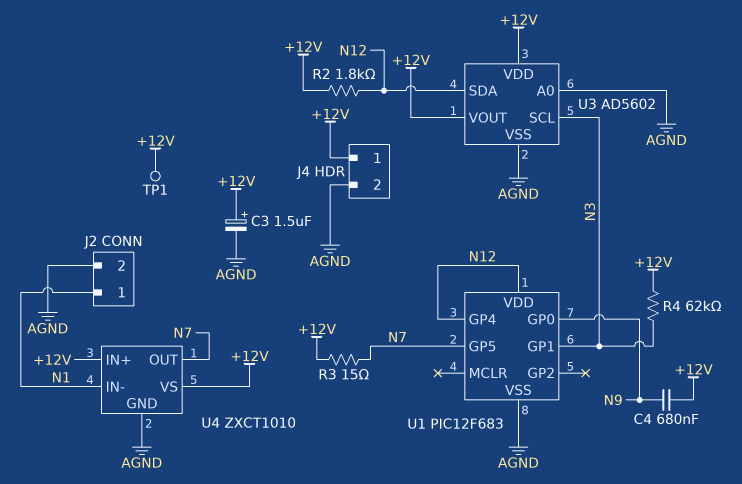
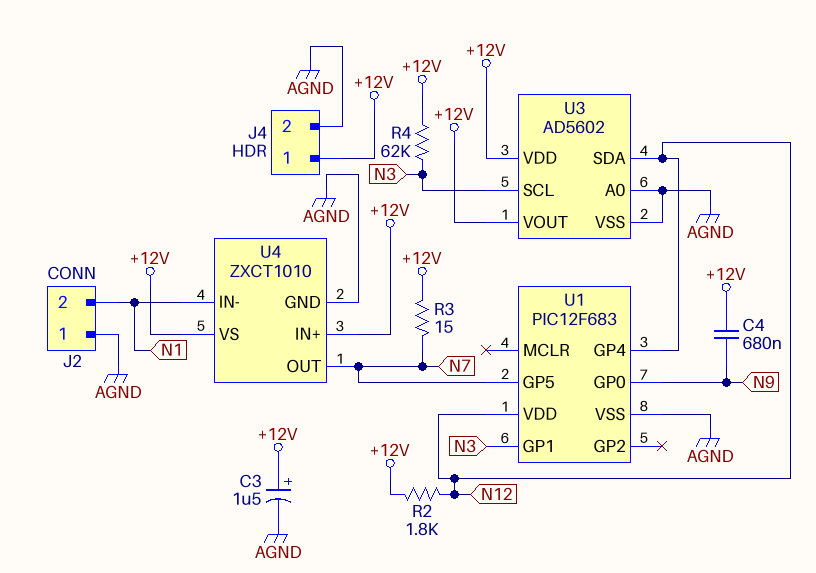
J2 pin 1: N1 -> AGND
J2 pin 2: AGND -> N1
TP1: test point (+12V) -> none

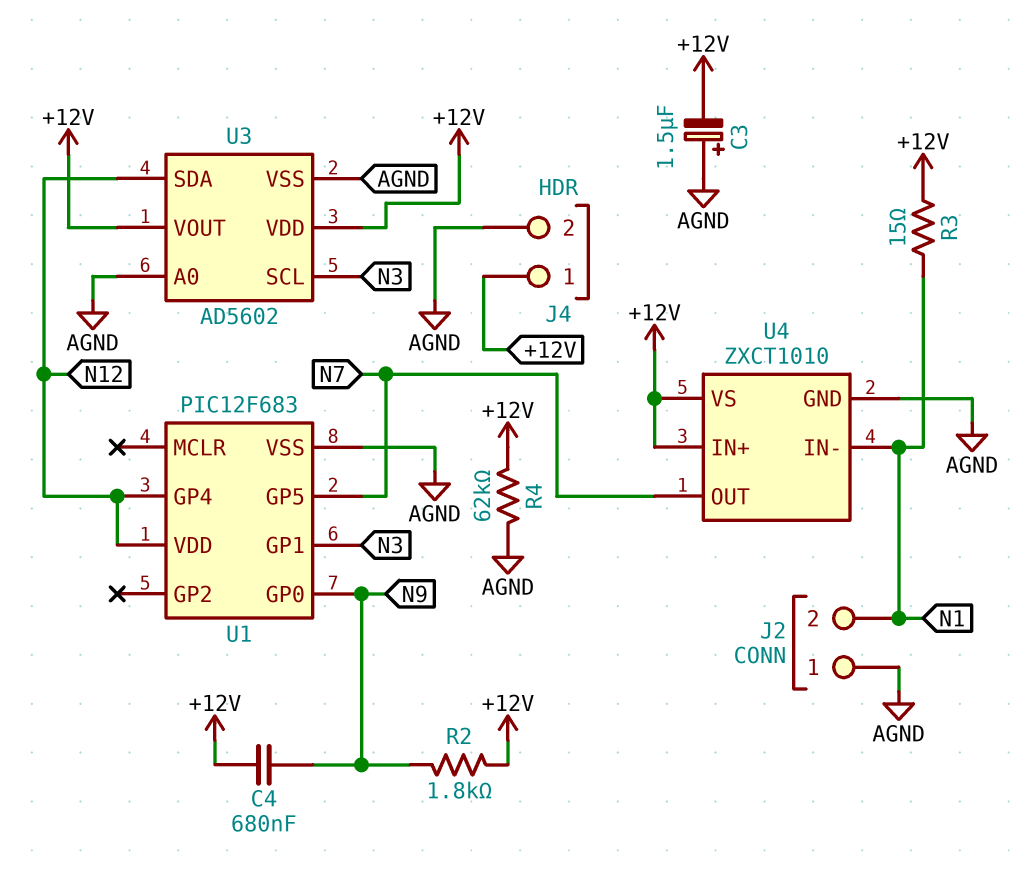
C3: 1.5uF (plus +12V, minus AGND) -> 1.5uF (plus AGND, minus +12V)
R2: 1.8k (+12V, N12) -> 1.8k (+12V, N9)
R3: 15 (+12V, N7) -> 15 (+12V, N1)
R4: 62k (+12V, N3) -> 62k (+12V, AGND)

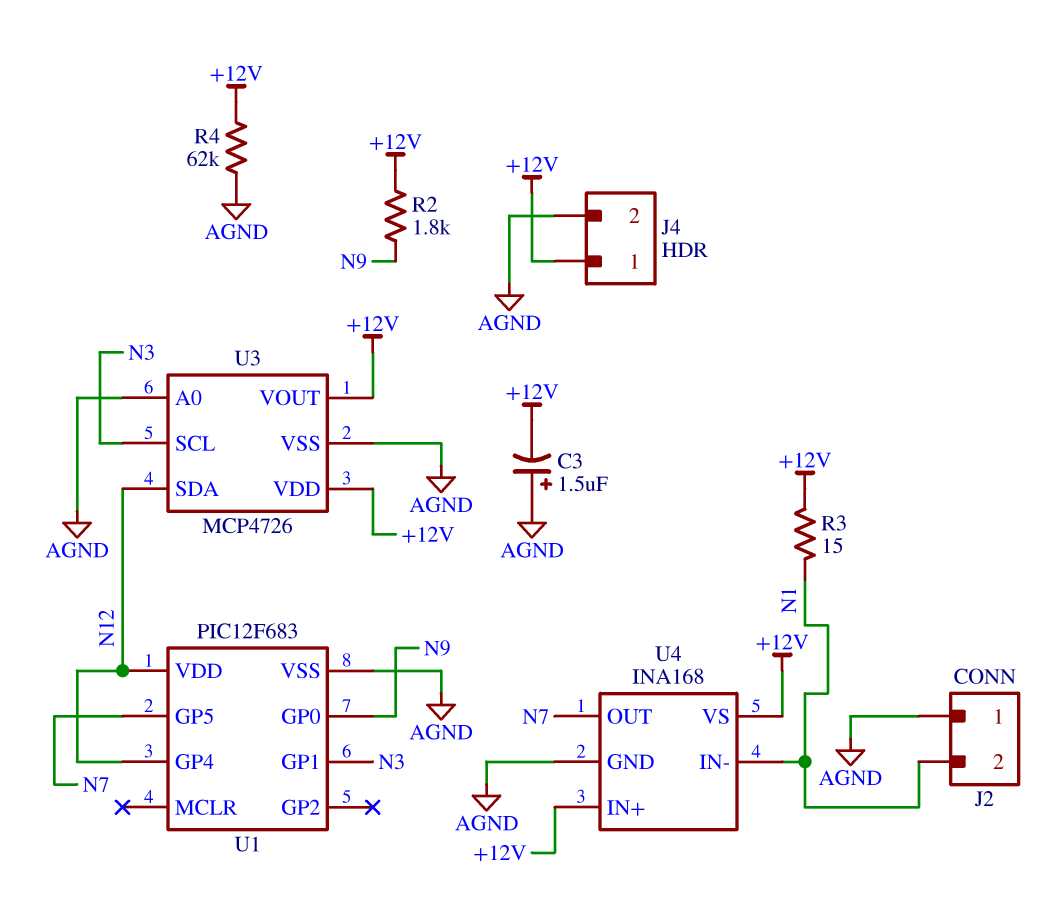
C4: 680nF (+12V, N9) -> none
U3: AD5602 -> MCP4726
U4: ZXCT1010 -> INA168

